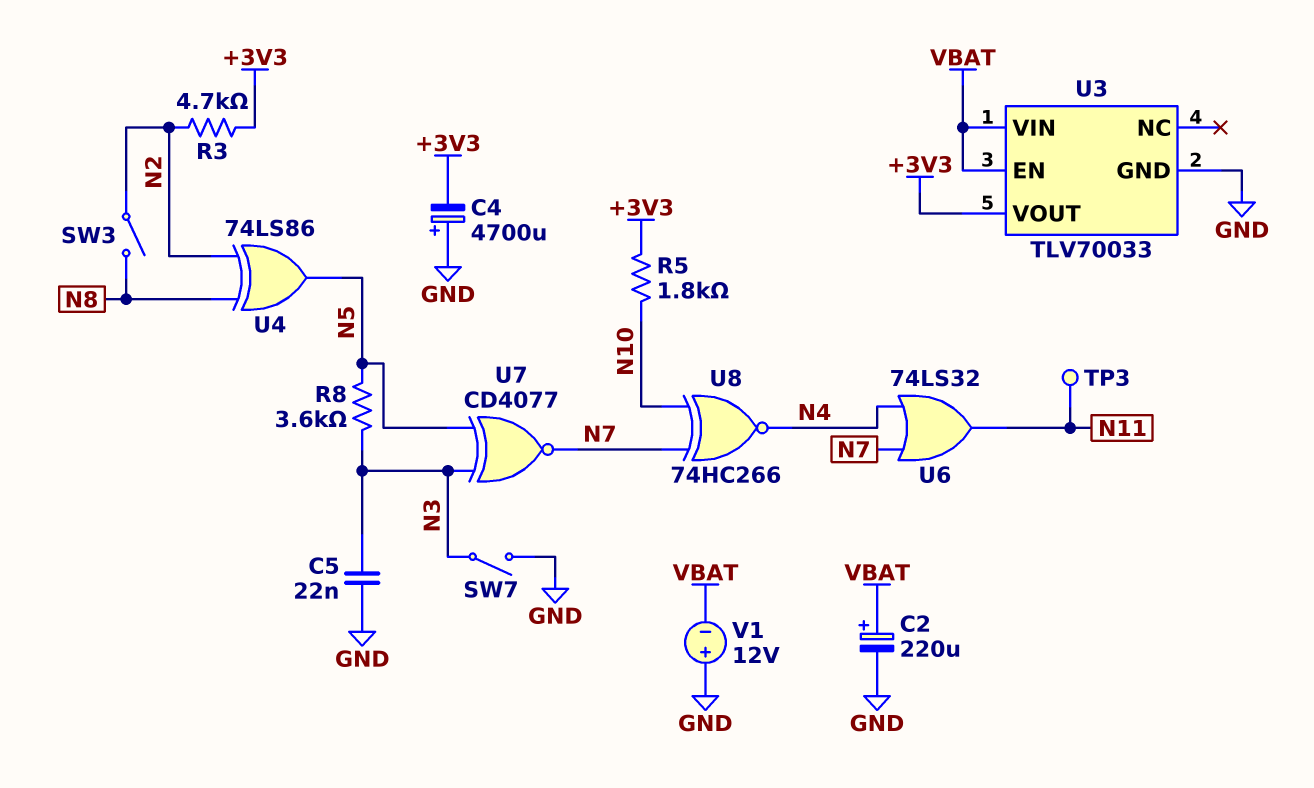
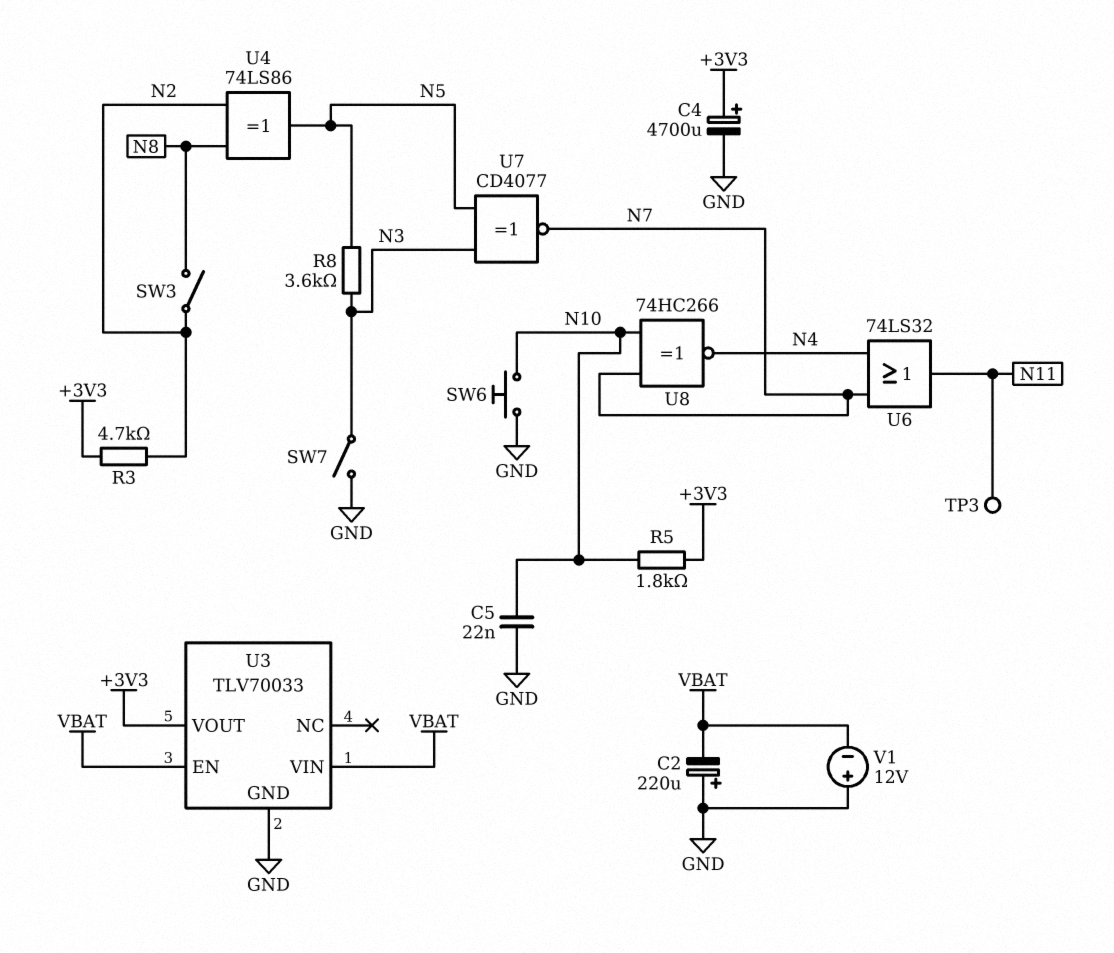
C2: 220uF (plus VBAT, minus GND) -> 220uF (plus GND, minus VBAT)
C4: 4700uF (plus GND, minus +3V3) -> 4700uF (plus +3V3, minus GND)
C5: 22nF (GND, N3) -> 22nF (GND, N10)
SW6: none -> button (GND, N10)

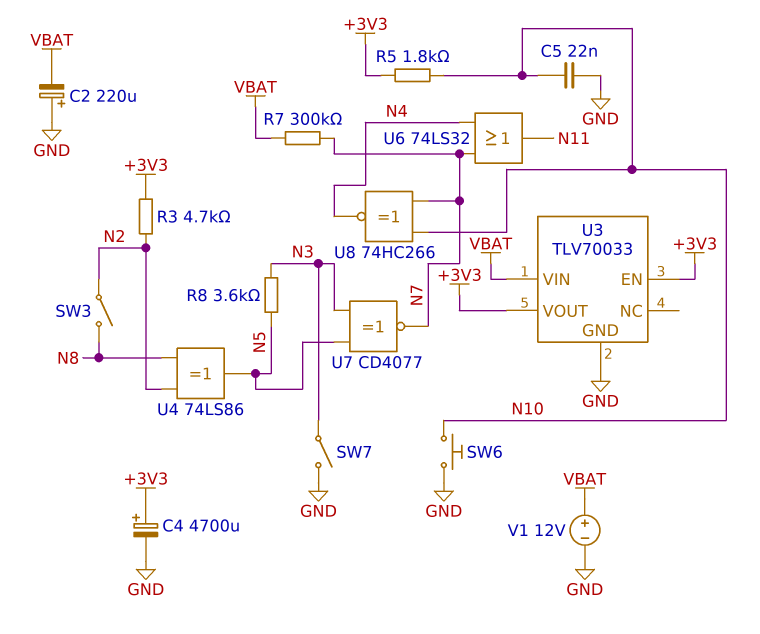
R7: none -> 300k (N7, VBAT)
TP3: test point (N11) -> none
U3 pin EN: VBAT -> +3V3
V1: 12V (plus GND, minus VBAT) -> 12V (plus VBAT, minus GND)

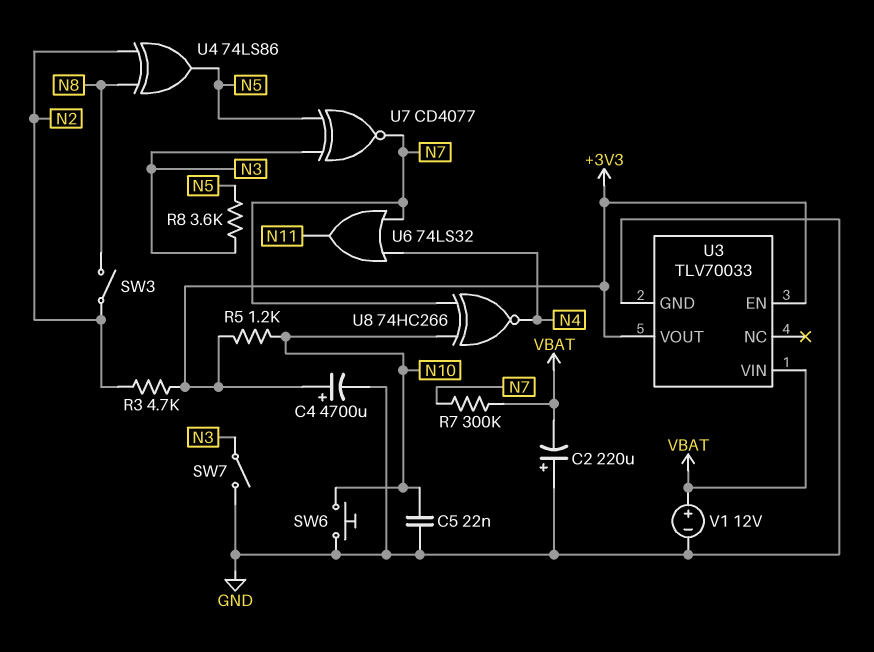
R5: 1.8k (+3V3, N10) -> 1.2k (+3V3, N10)

